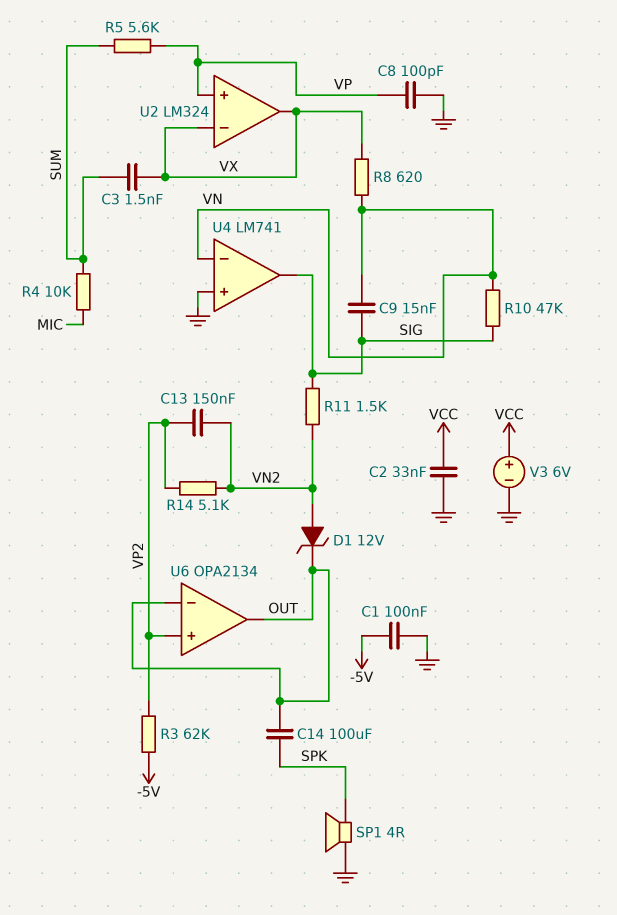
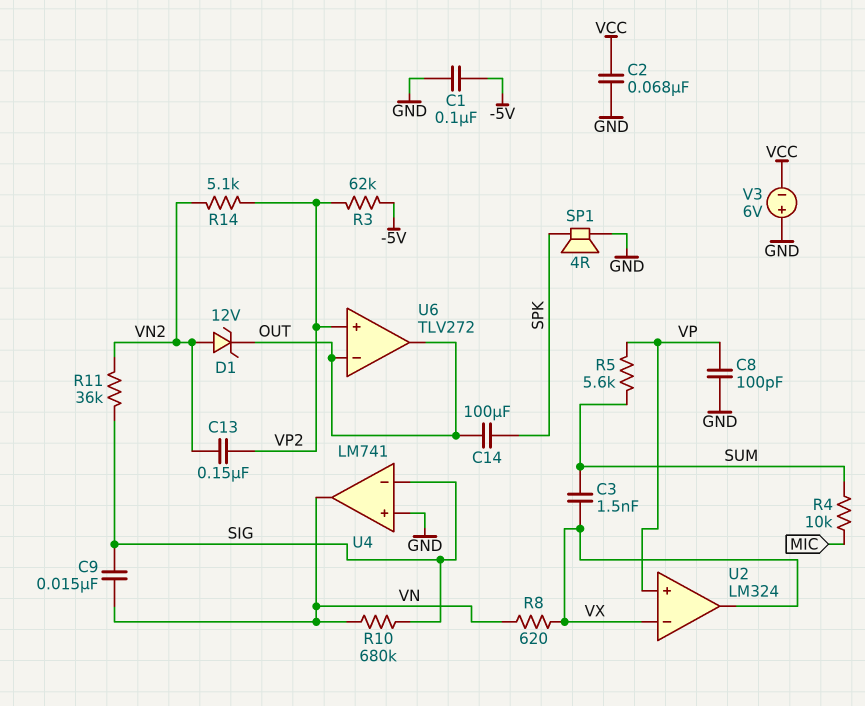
C2: 33nF (GND, VCC) -> 68nF (GND, VCC)
R10: 47k (SIG, VN) -> 680k (SIG, VN)
R11: 1.5k (SIG, VN2) -> 36k (SIG, VN2)
U4 pin in-: VN -> SIG
U4 pin out: SIG -> VN
U6: OPA2134 -> TLV272
V3: 6V (plus VCC, minus GND) -> 6V (plus GND, minus VCC)

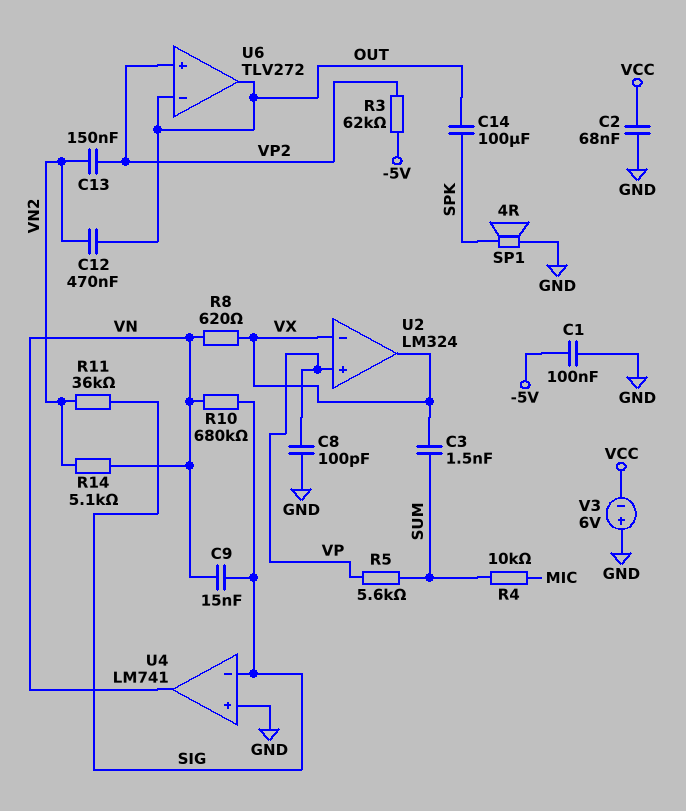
C12: none -> 470nF (OUT, VN2)
D1: zener 12V (A VN2, K OUT) -> none
R14: 5.1k (VN2, VP2) -> 5.1k (VN, VN2)

